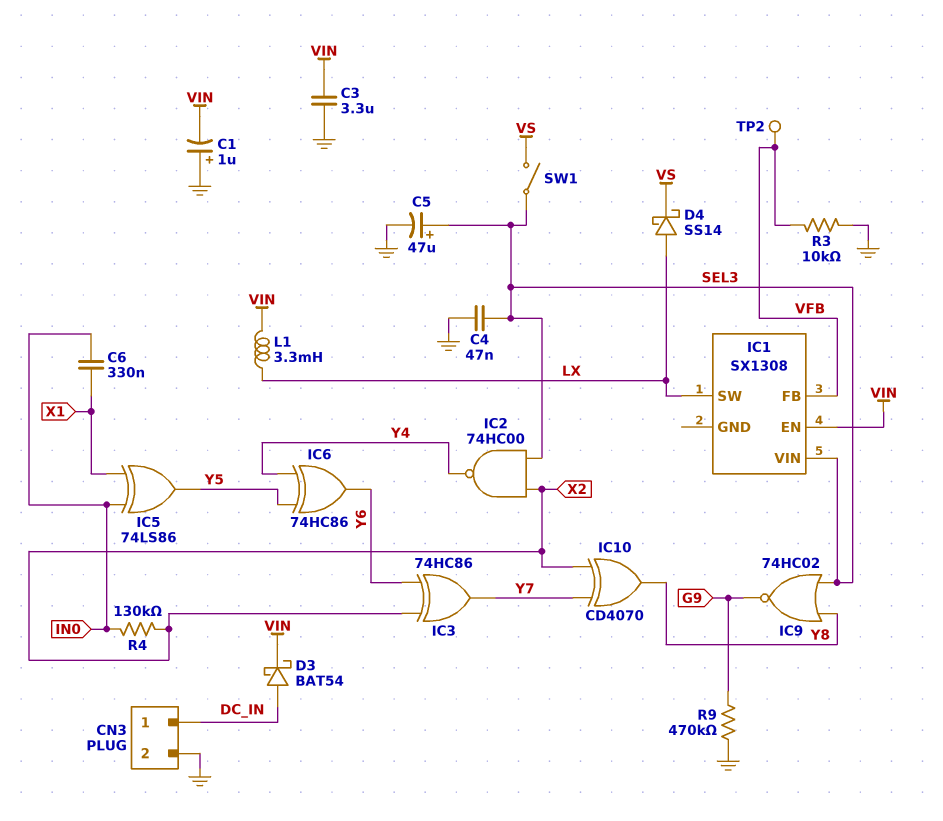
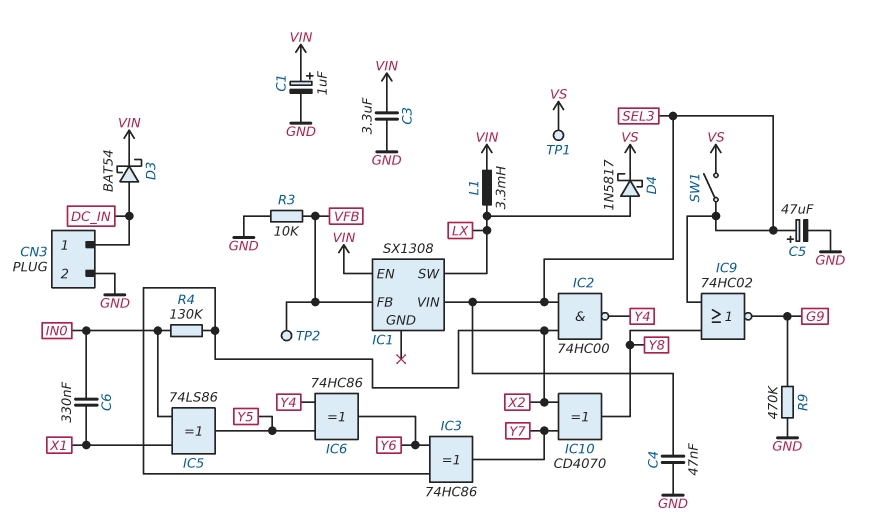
C1: 1uF (plus GND, minus VIN) -> 1uF (plus VIN, minus GND)
D4: schottky SS14 (A LX, K VS) -> schottky 1N5817 (A LX, K VS)
TP1: none -> test point (VS)

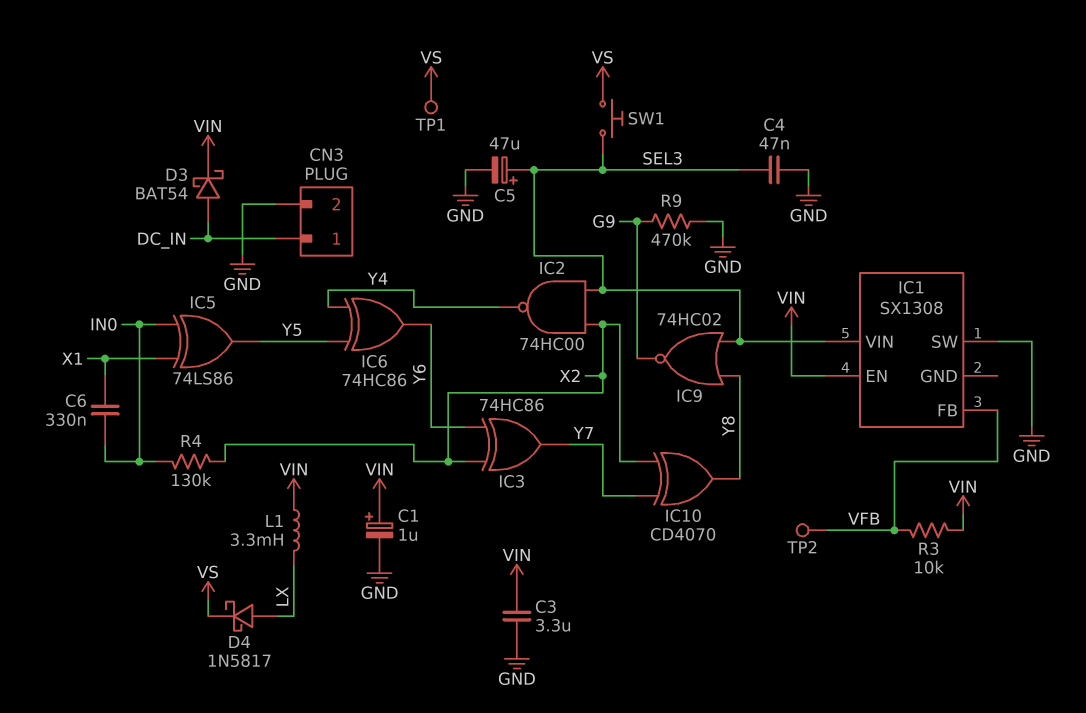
IC1 pin SW: LX -> GND
R3: 10k (GND, VFB) -> 10k (VFB, VIN)
SW1: switch (SEL3, VS) -> button (SEL3, VS)

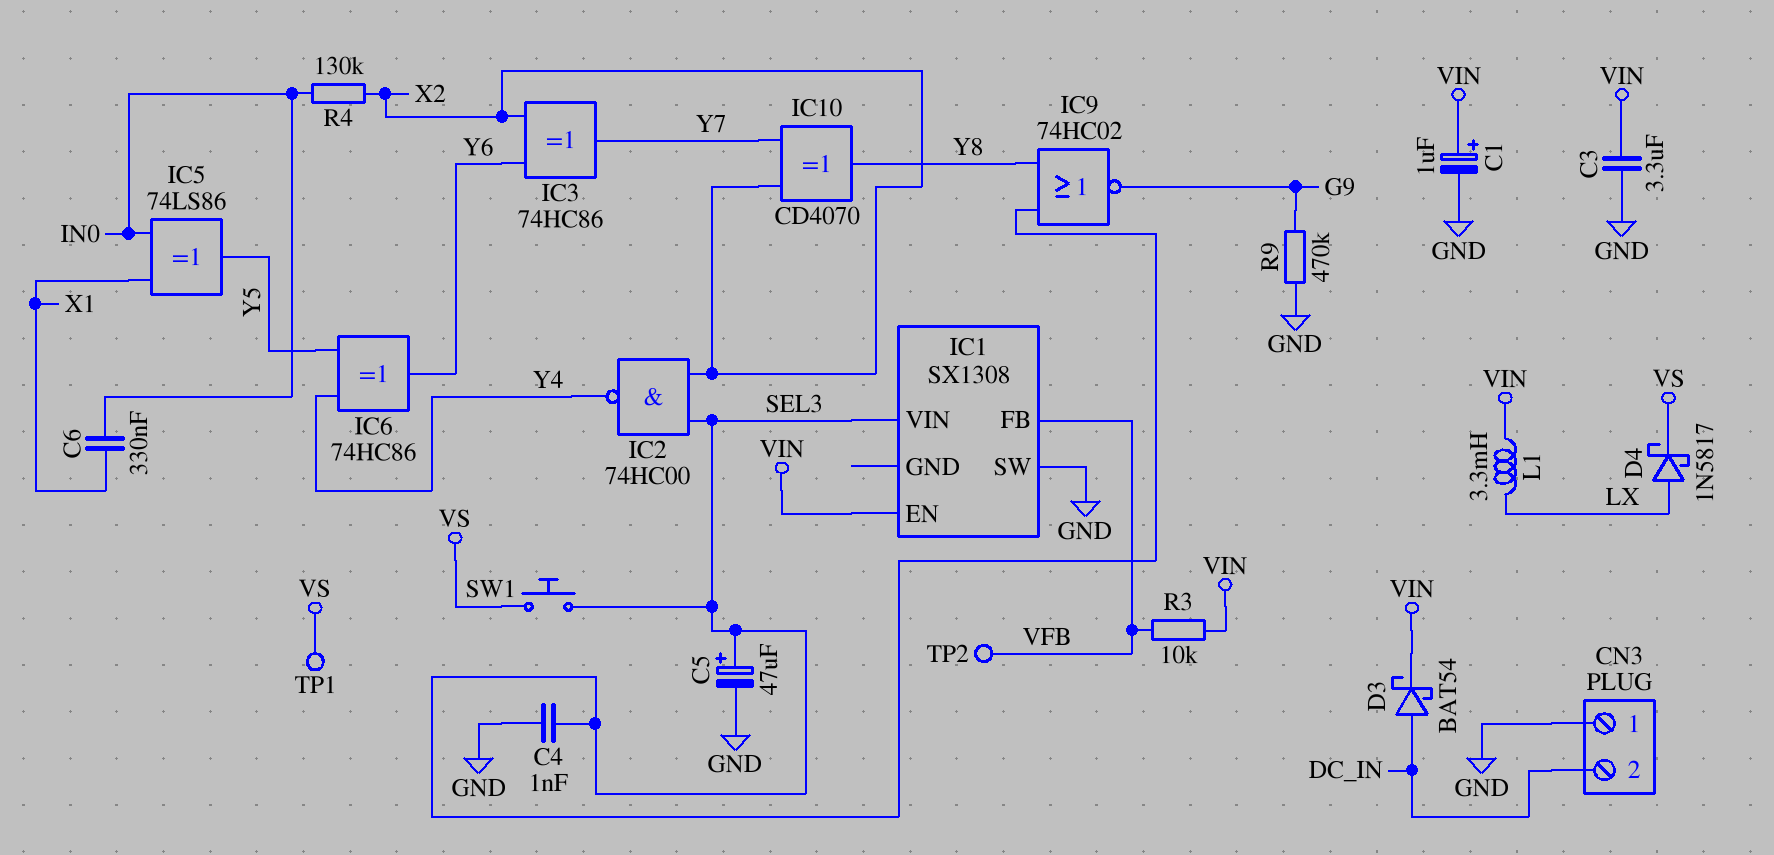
C4: 47nF (GND, SEL3) -> 1nF (GND, SEL3)
CN3 pin 1: DC_IN -> GND
CN3 pin 2: GND -> DC_IN

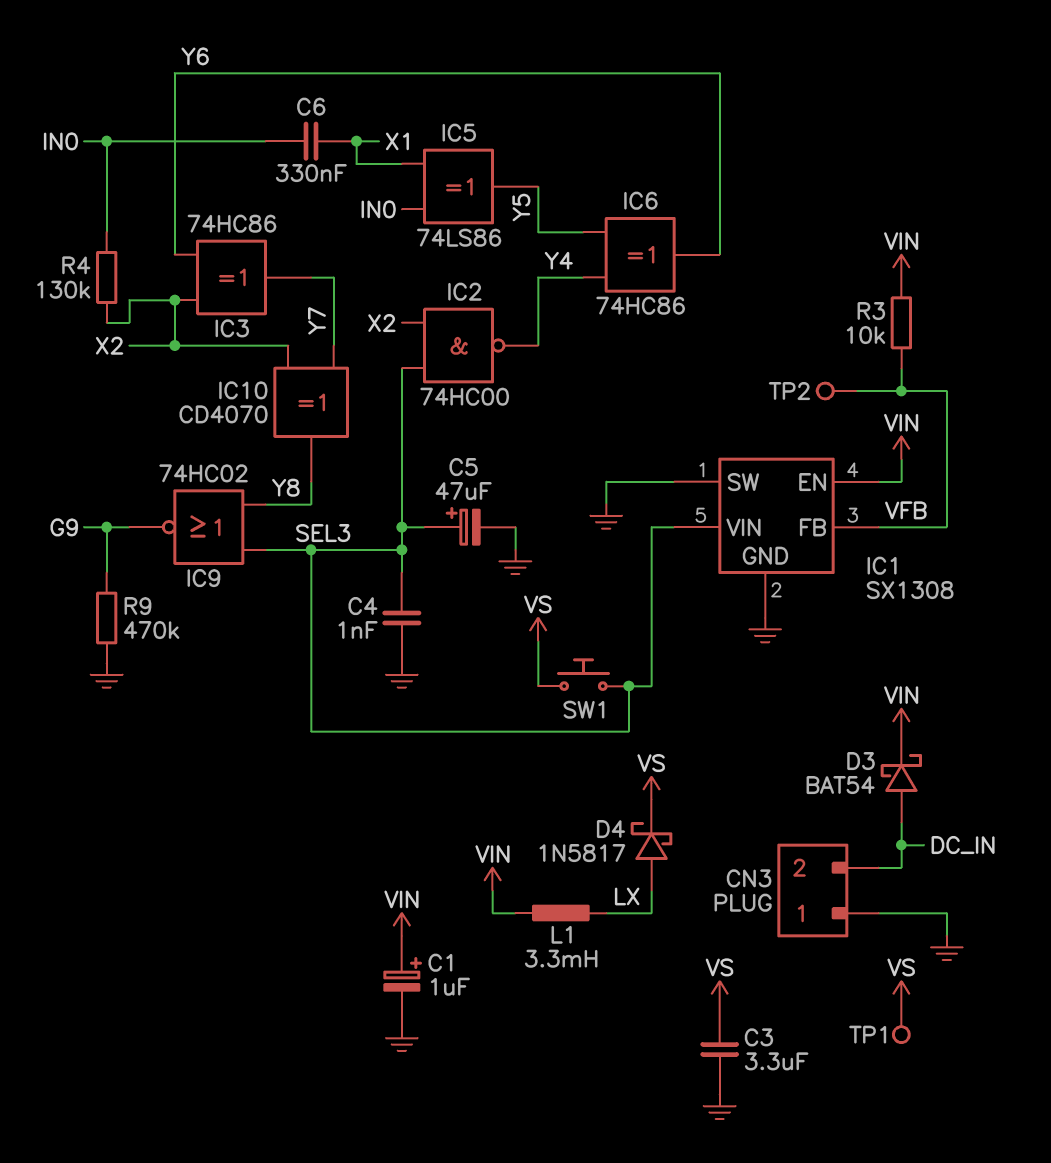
C3: 3.3uF (GND, VIN) -> 3.3uF (GND, VS)
IC1 pin GND: none -> GND

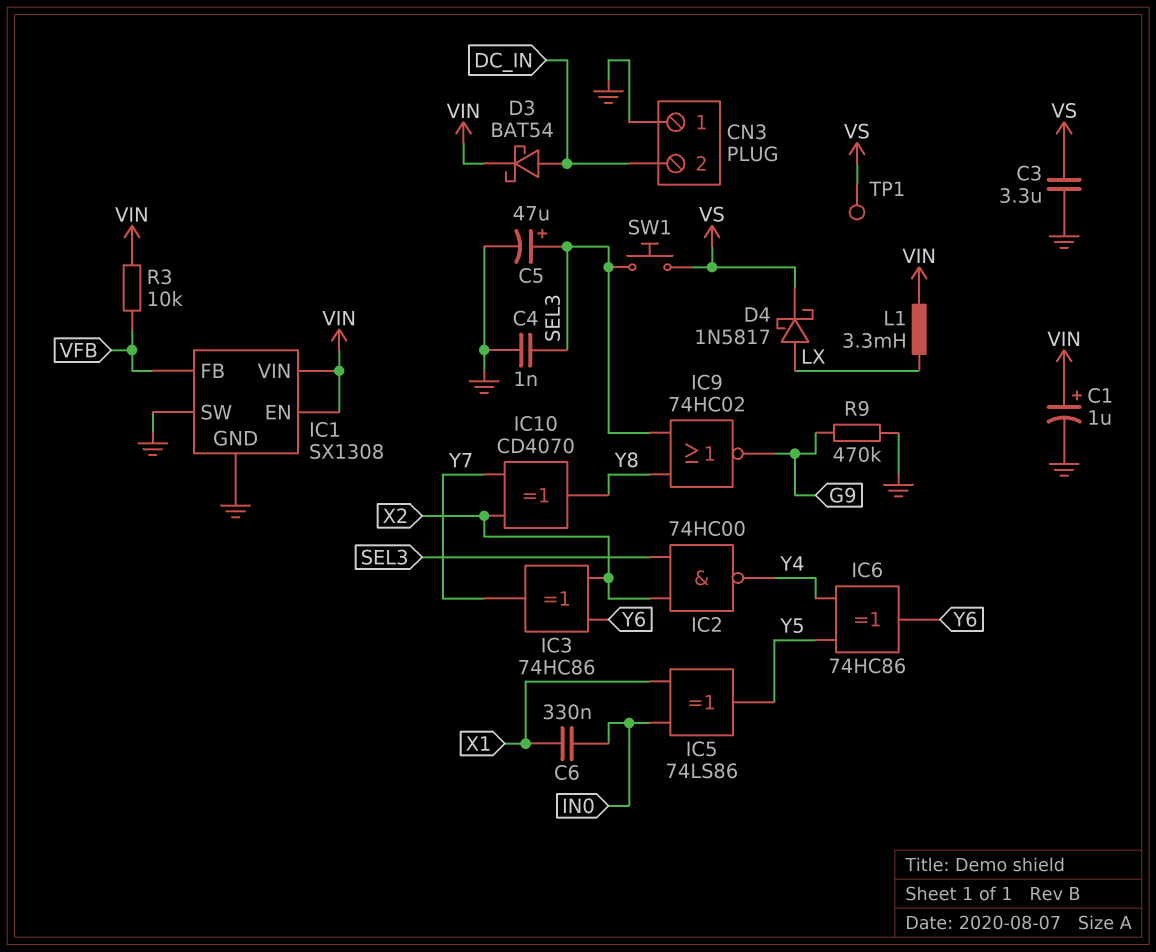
IC1 pin VIN: SEL3 -> VIN
R4: 130k (IN0, X2) -> none
TP2: test point (VFB) -> none

